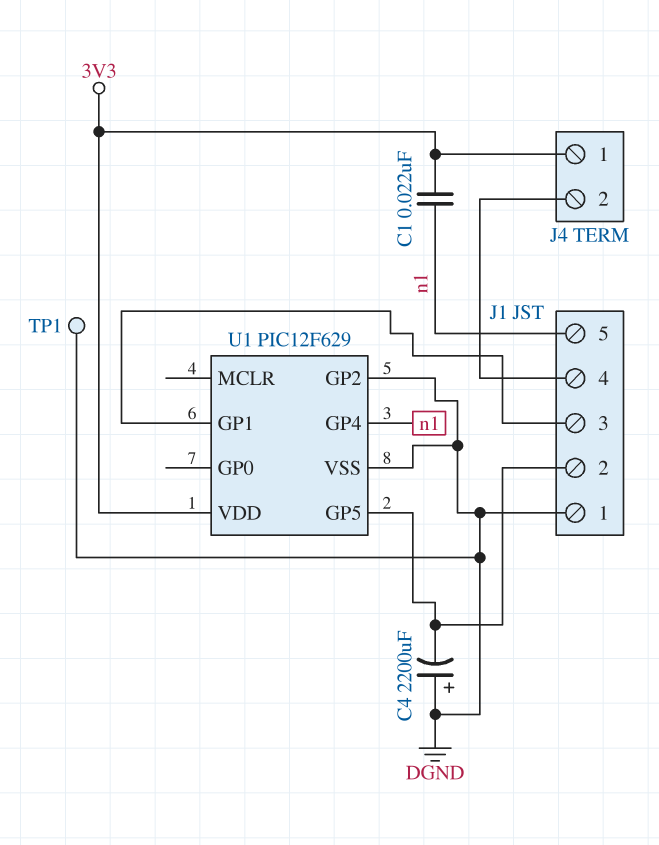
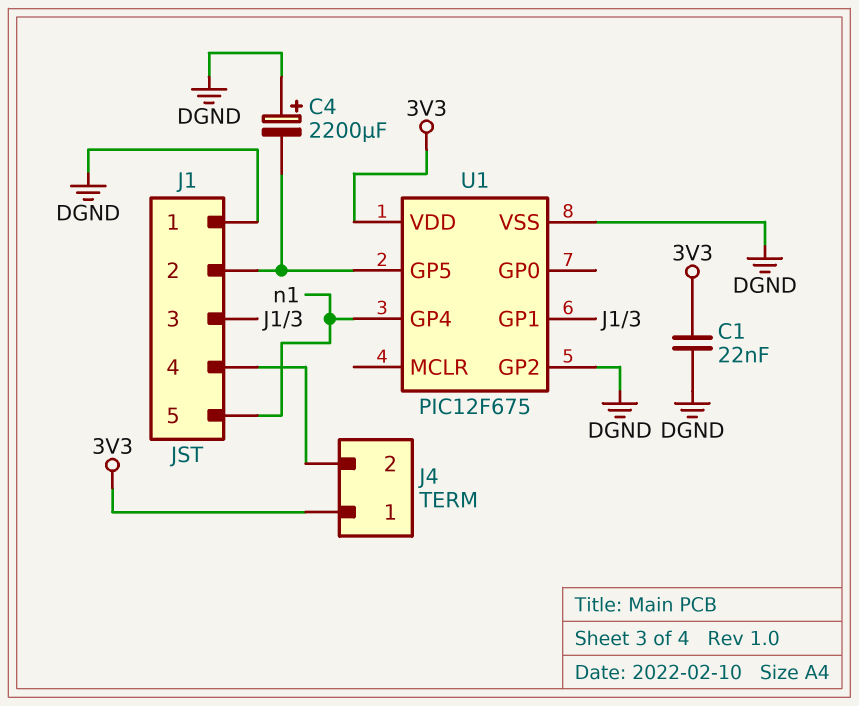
C1: 22nF (3V3, n1) -> 22nF (3V3, DGND)
TP1: test point (DGND) -> none
U1: PIC12F629 -> PIC12F675

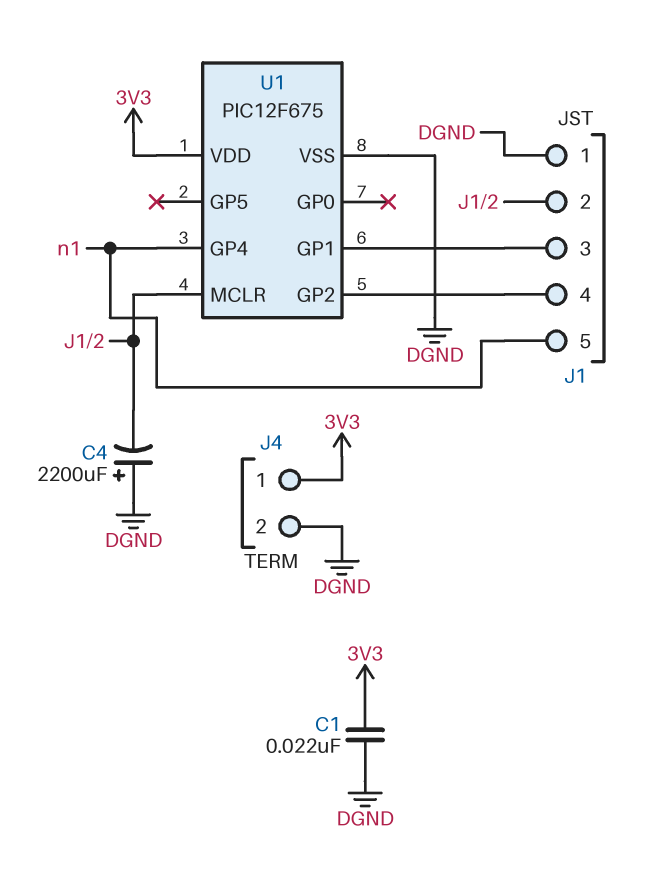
J4 pin 2: J1/4 -> DGND
U1 pin GP2: DGND -> J1/4
U1 pin GP5: J1/2 -> none
U1 pin MCLR: none -> J1/2

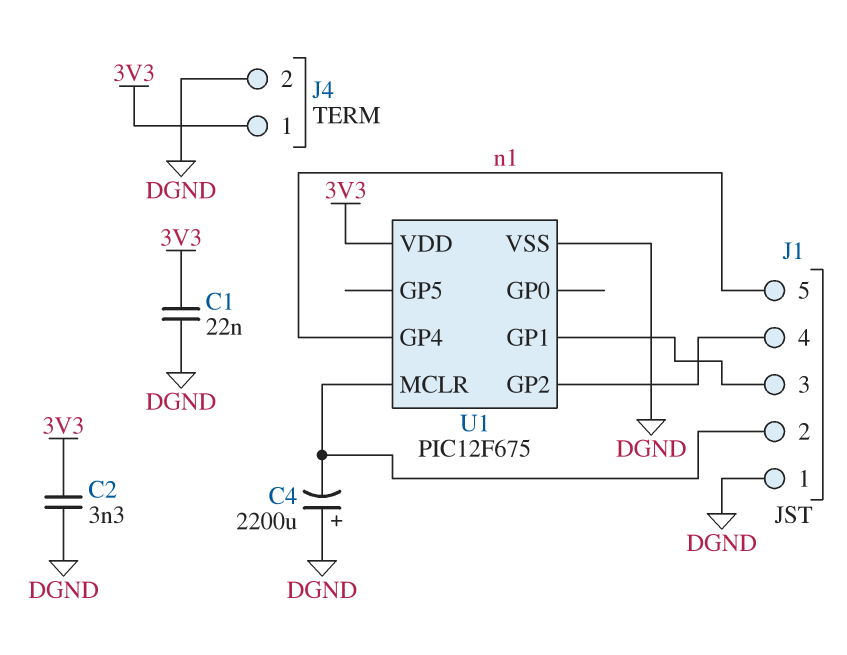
C2: none -> 3.3nF (3V3, DGND)

